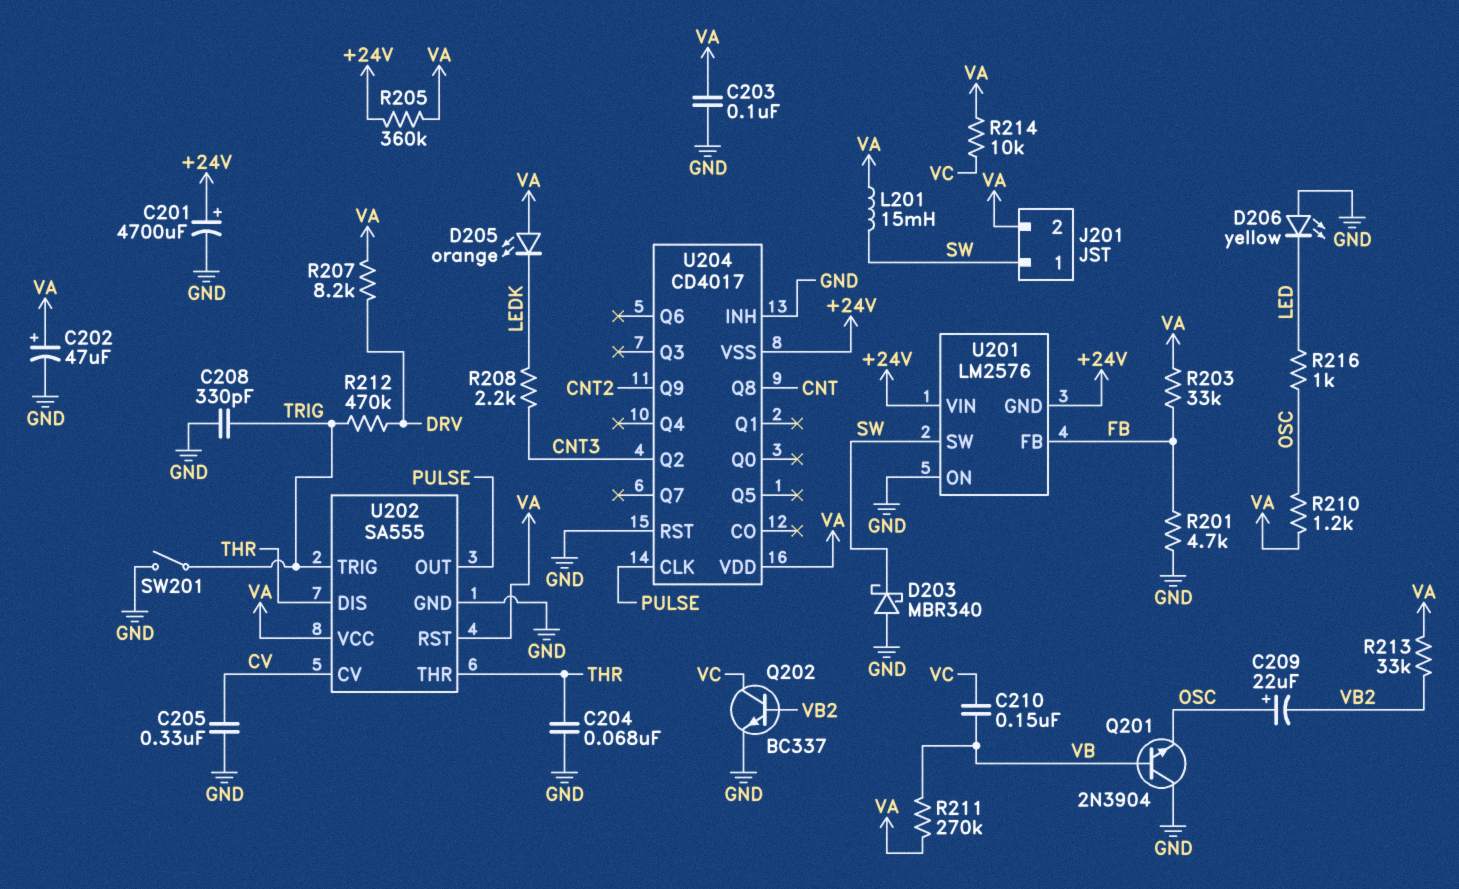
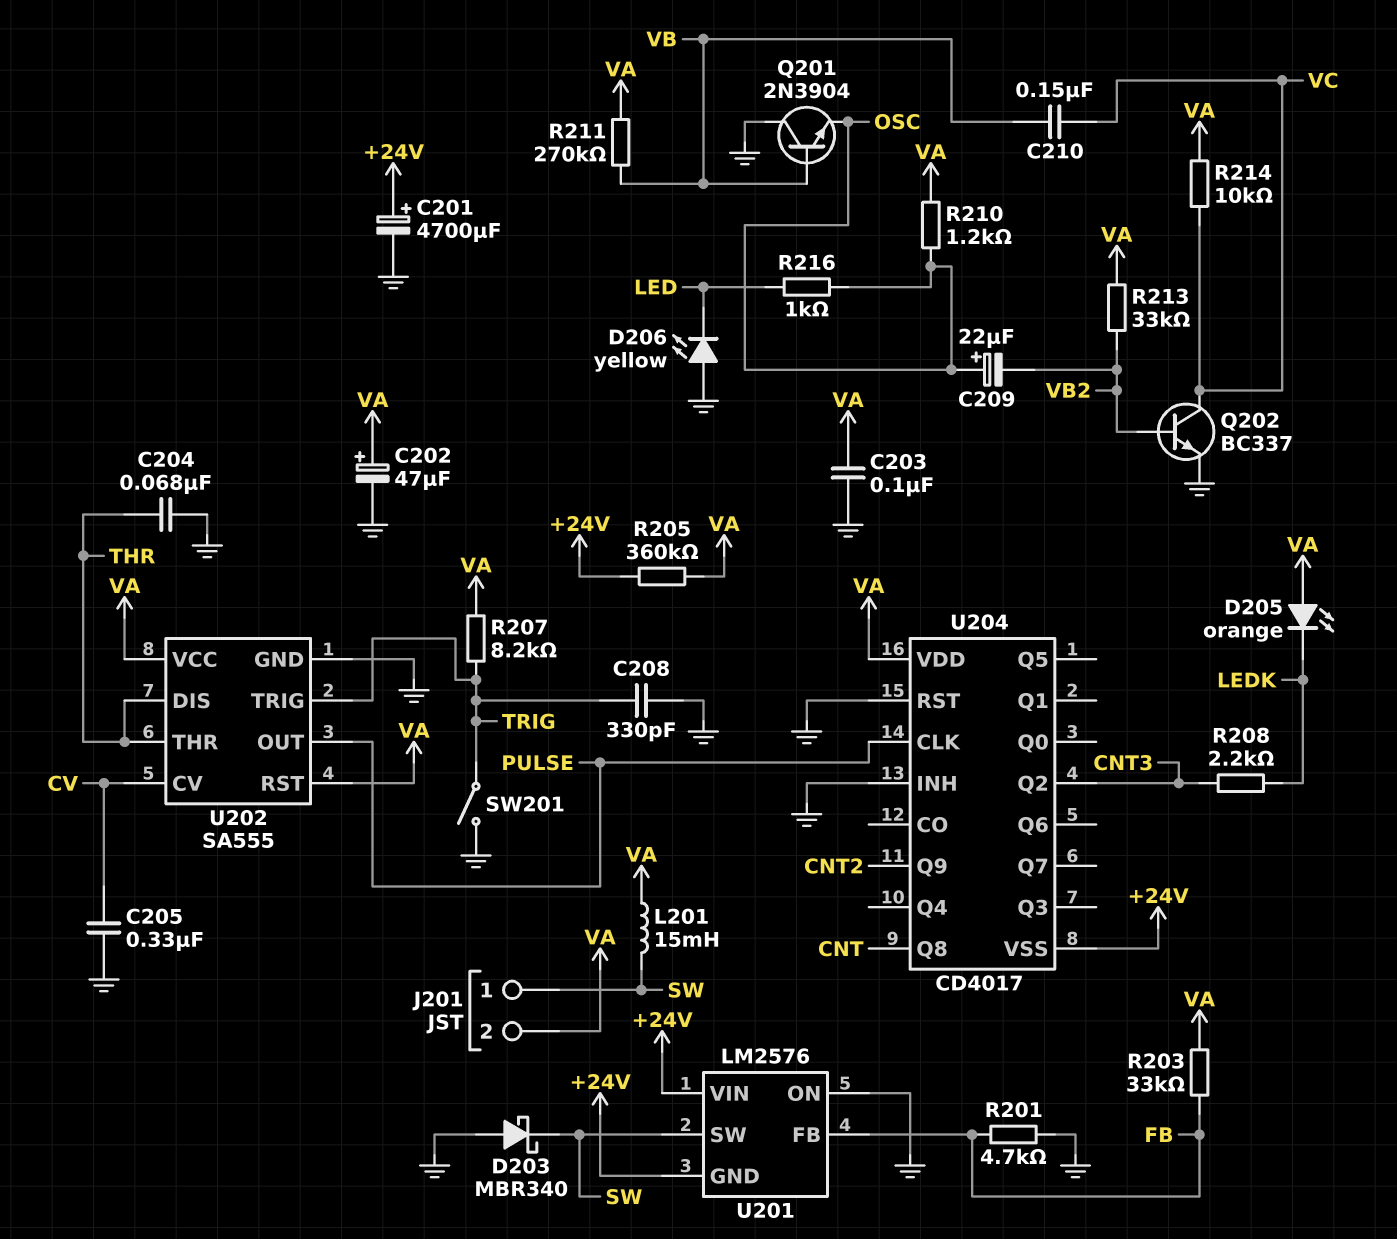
R207: 8.2k (DRV, VA) -> 8.2k (TRIG, VA)
R212: 470k (DRV, TRIG) -> none

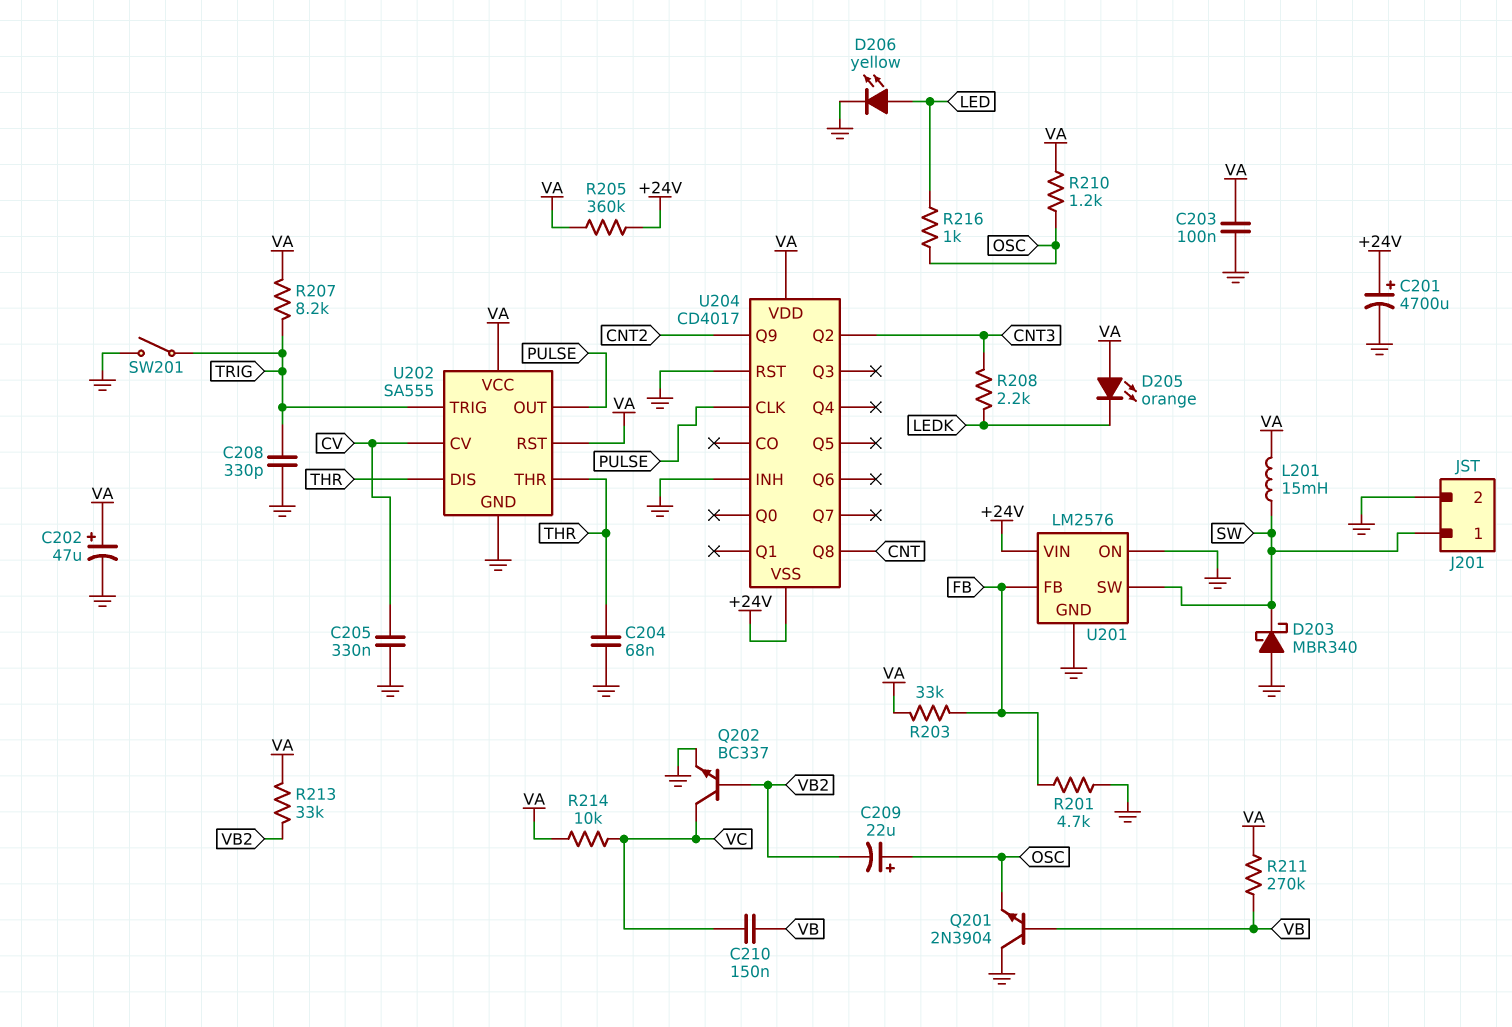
D206: LED yellow (A GND, K LED) -> LED yellow (A LED, K GND)
J201 pin 2: VA -> GND
U201 pin GND: +24V -> GND

